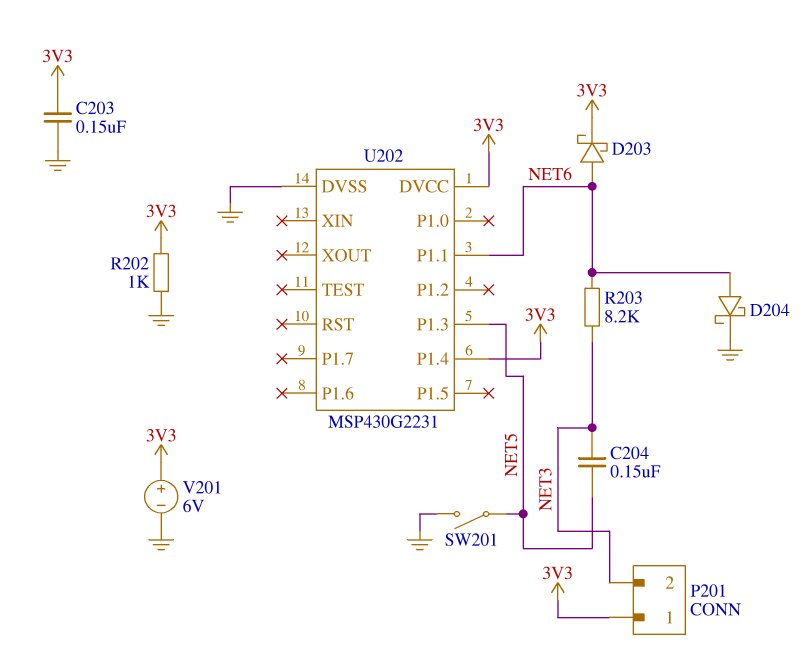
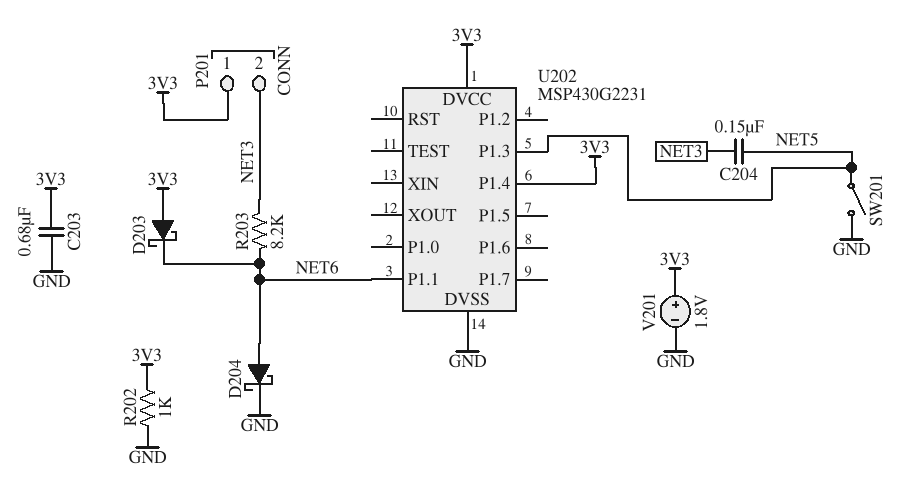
C203: 150nF (3V3, GND) -> 680nF (3V3, GND)
D203: schottky (A NET6, K 3V3) -> schottky (A 3V3, K NET6)
V201: 6V (plus 3V3, minus GND) -> 1.8V (plus 3V3, minus GND)

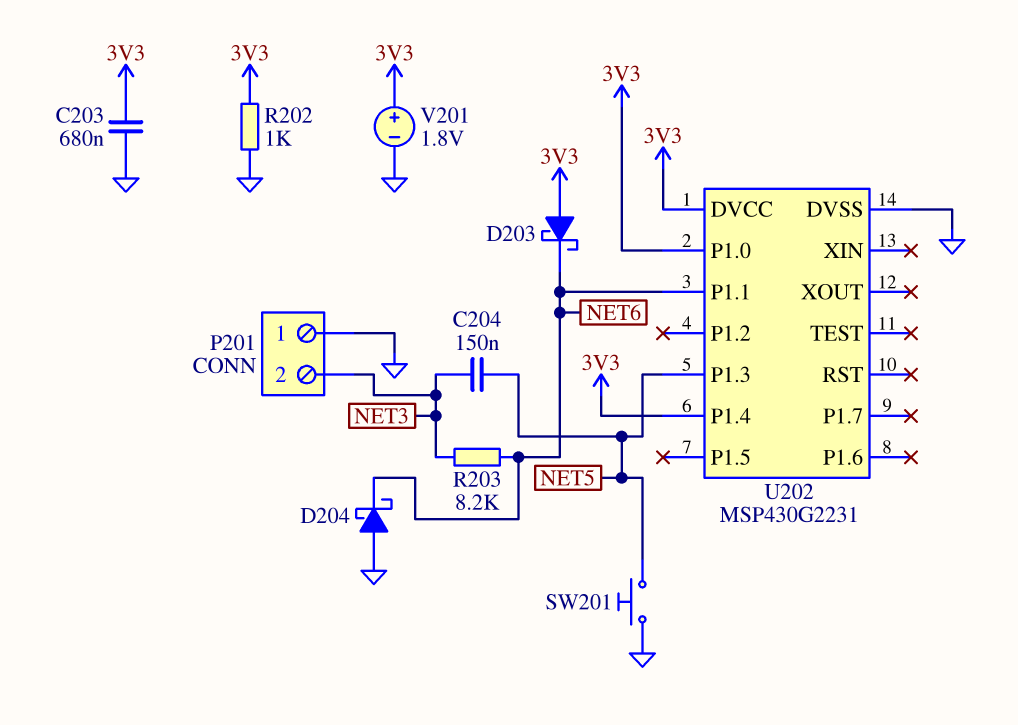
D204: schottky (A NET6, K GND) -> schottky (A GND, K NET6)
P201 pin 1: 3V3 -> GND
SW201: switch (GND, NET5) -> button (GND, NET5)
U202 pin P1.0: none -> 3V3

